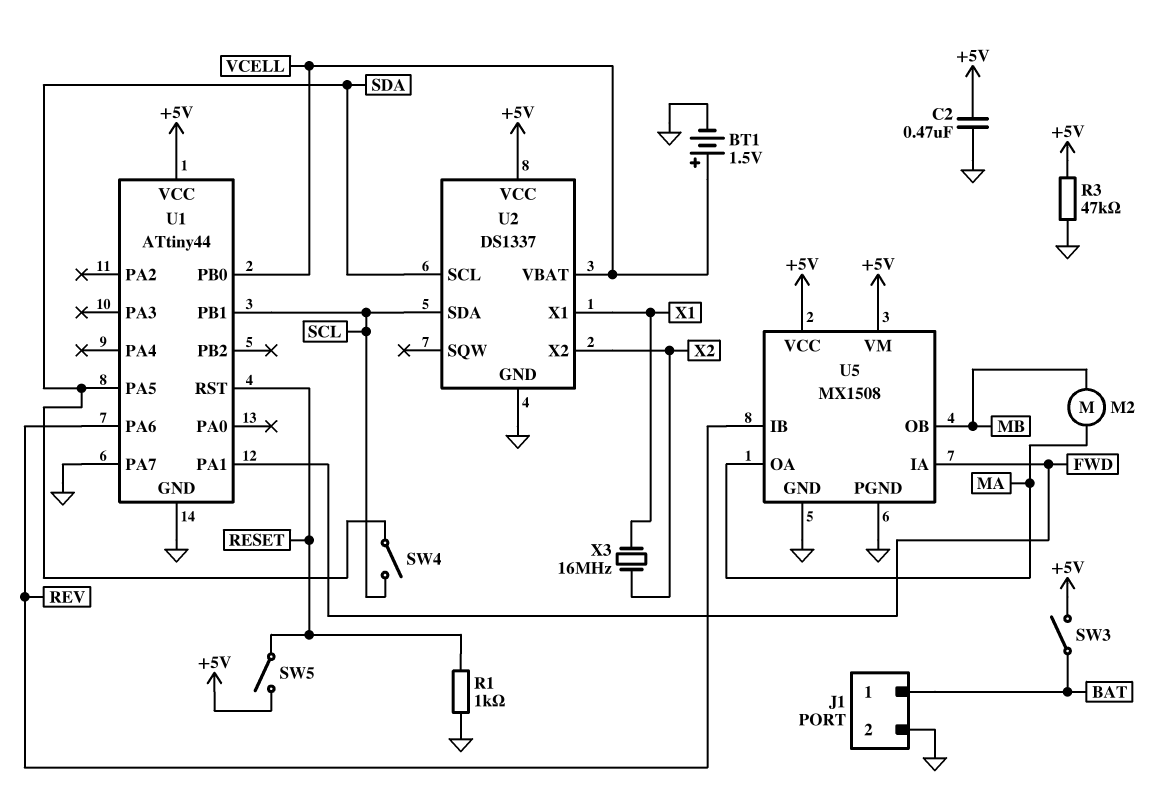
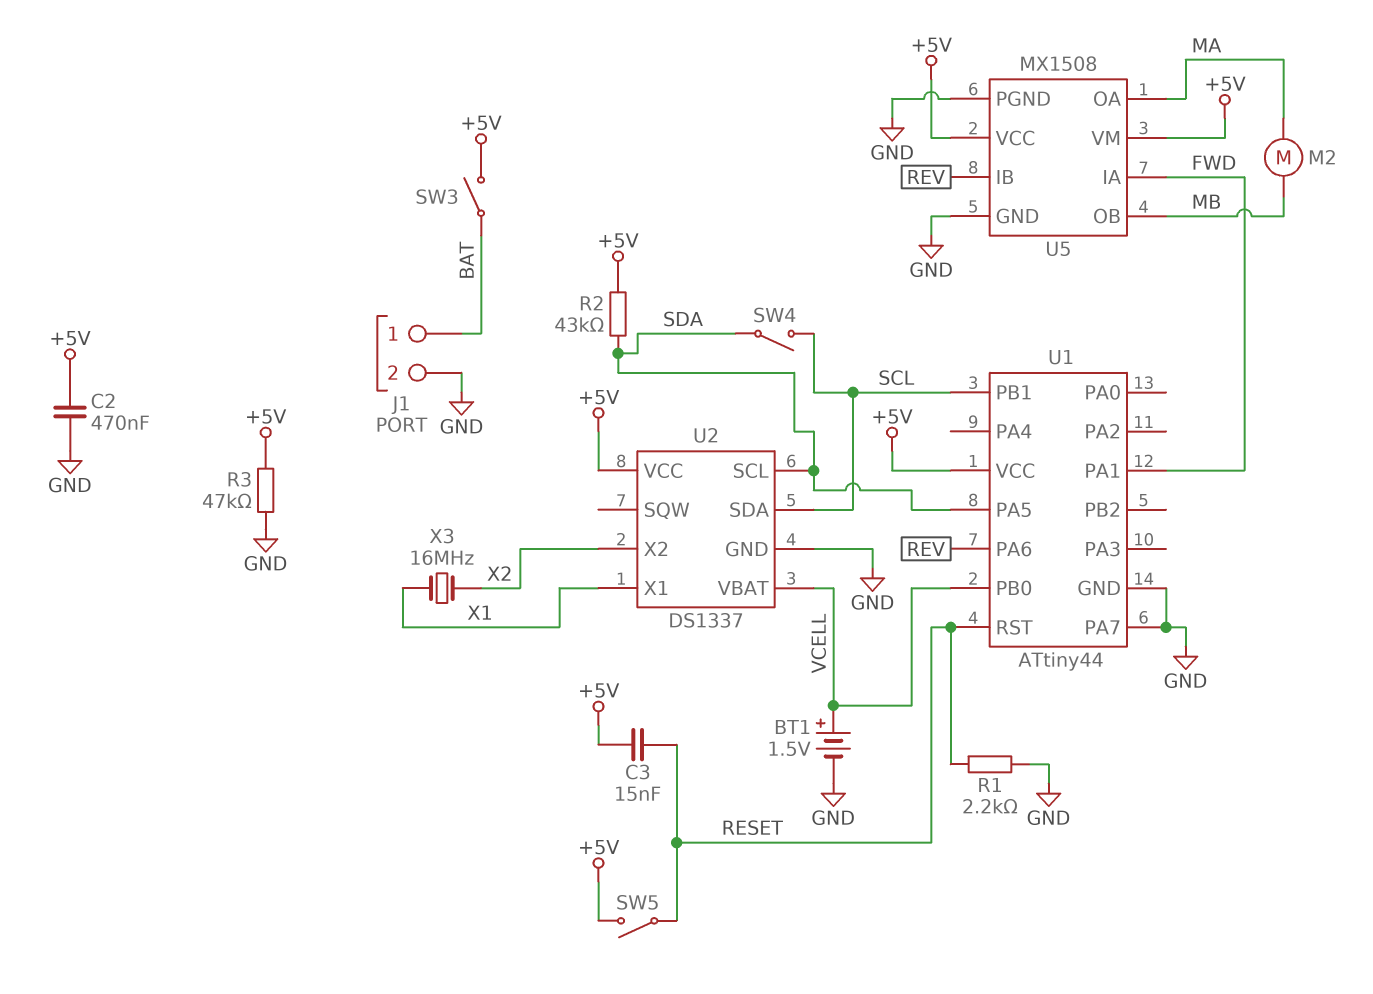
C3: none -> 15nF (+5V, RESET)
R1: 1k (GND, RESET) -> 2.2k (GND, RESET)
R2: none -> 43k (+5V, SDA)

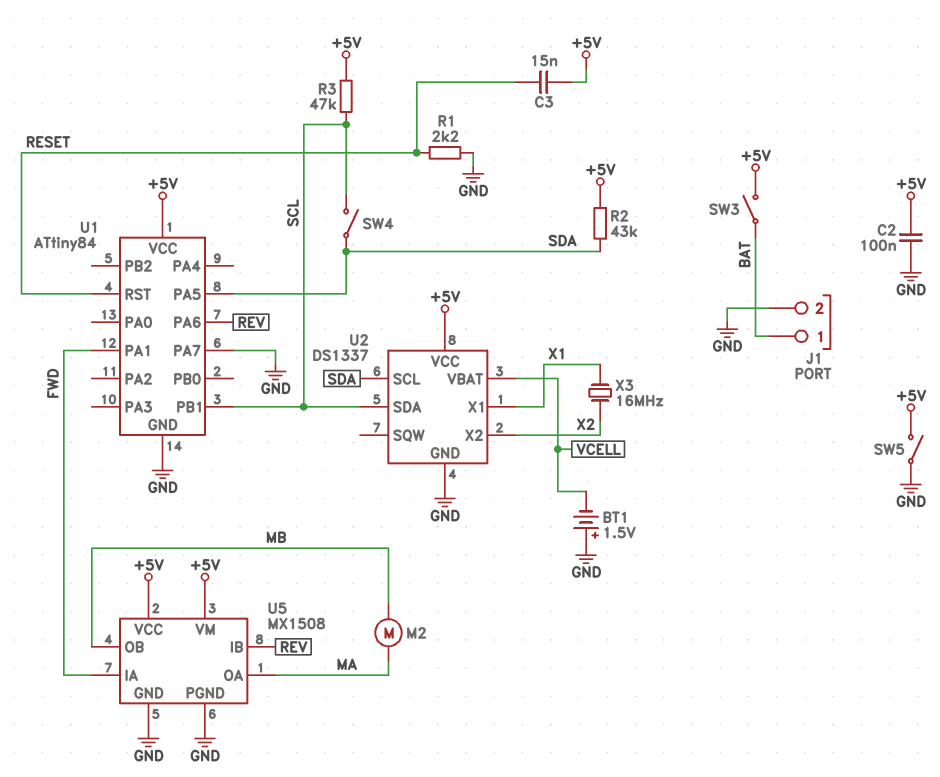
BT1: 1.5V (plus VCELL, minus GND) -> 1.5V (plus GND, minus VCELL)
C2: 470nF (+5V, GND) -> 100nF (+5V, GND)
R3: 47k (+5V, GND) -> 47k (+5V, SCL)
SW5: switch (+5V, RESET) -> switch (+5V, GND)
U1: ATtiny44 -> ATtiny84
U1 pin PB0: VCELL -> none

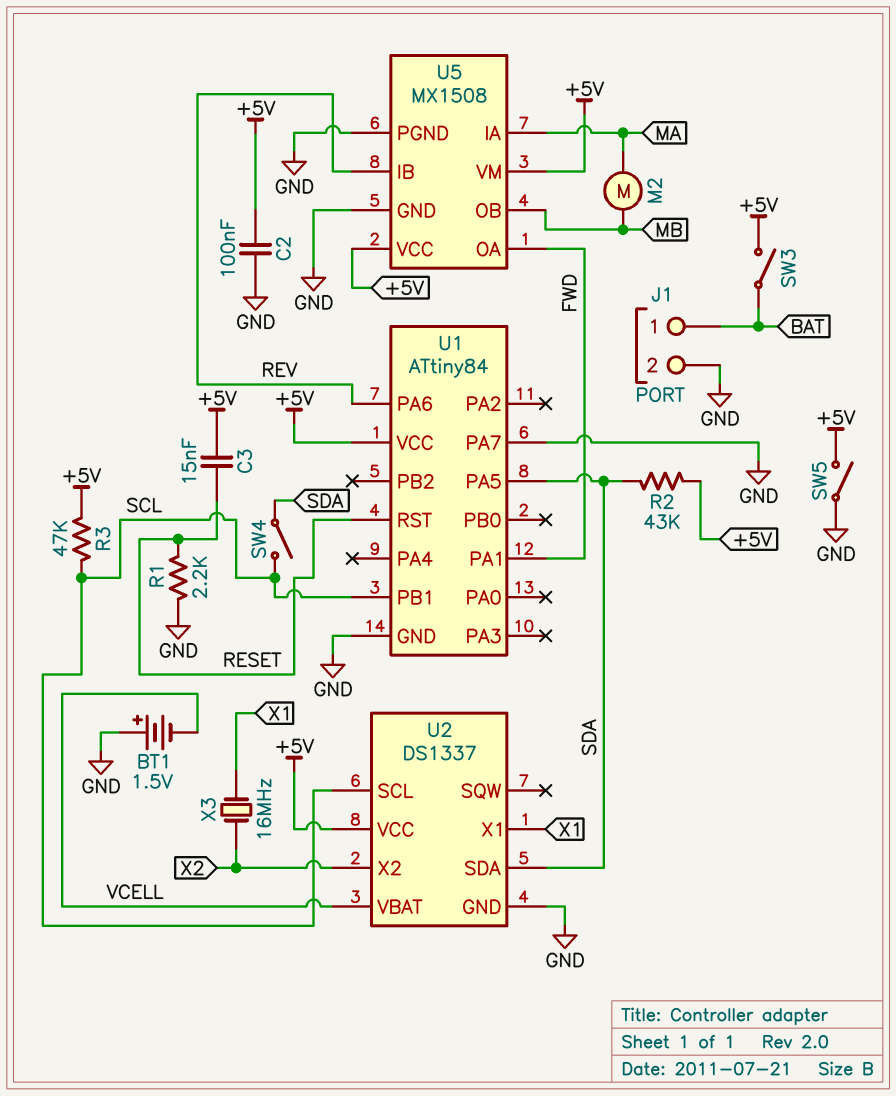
U2 pin SCL: SDA -> SCL
U2 pin SDA: SCL -> SDA
U5 pin IA: FWD -> MA
U5 pin OA: MA -> FWD

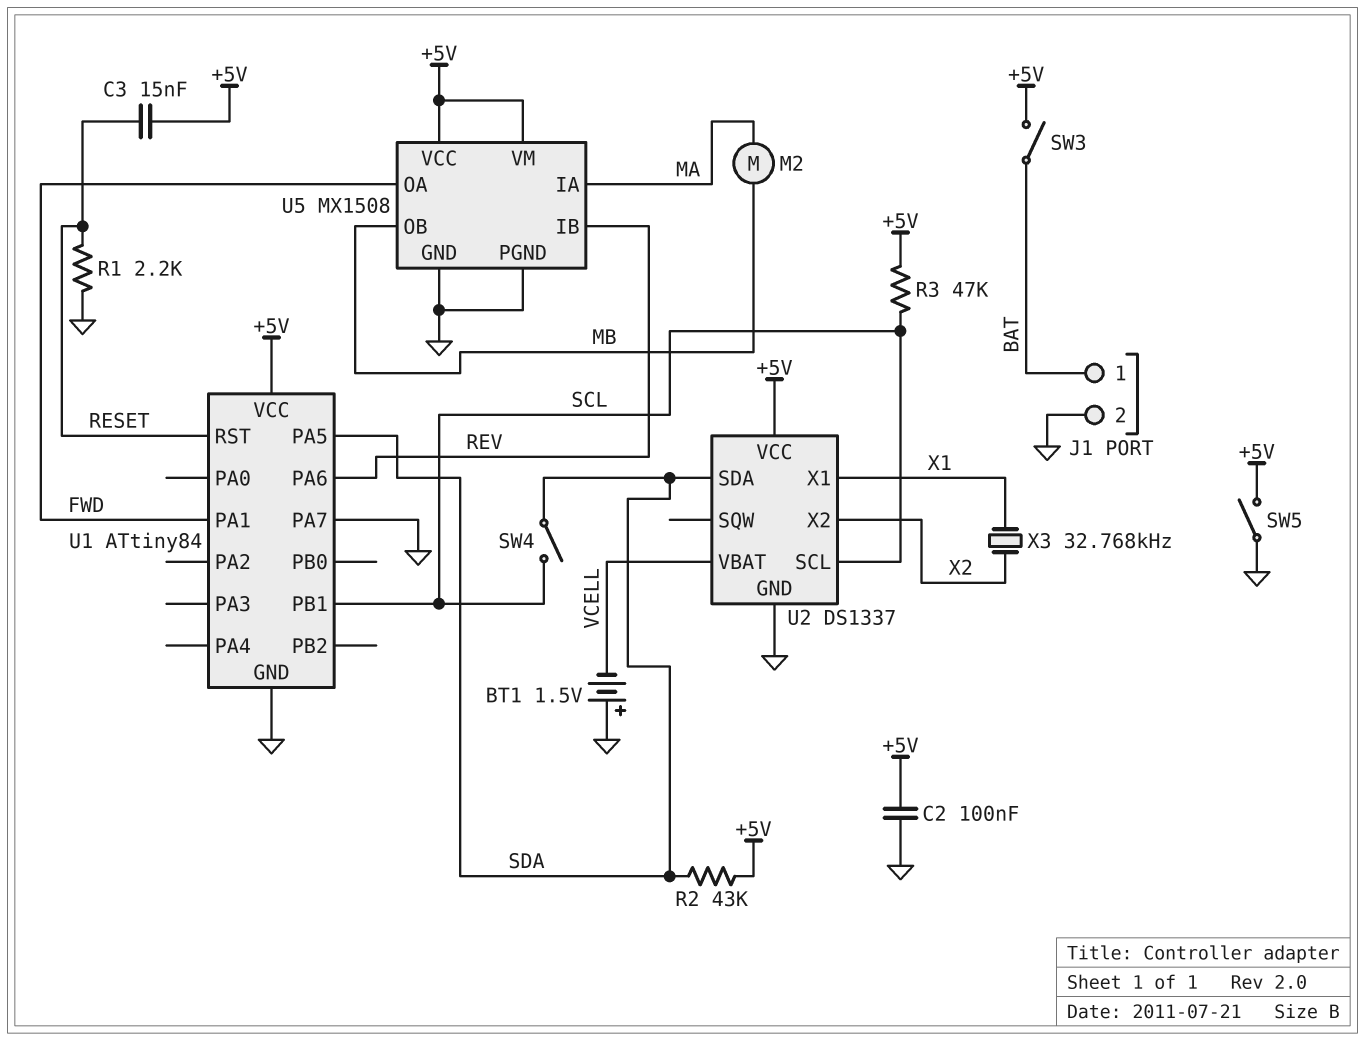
X3: 16MHz (X1, X2) -> 32.768kHz (X1, X2)

